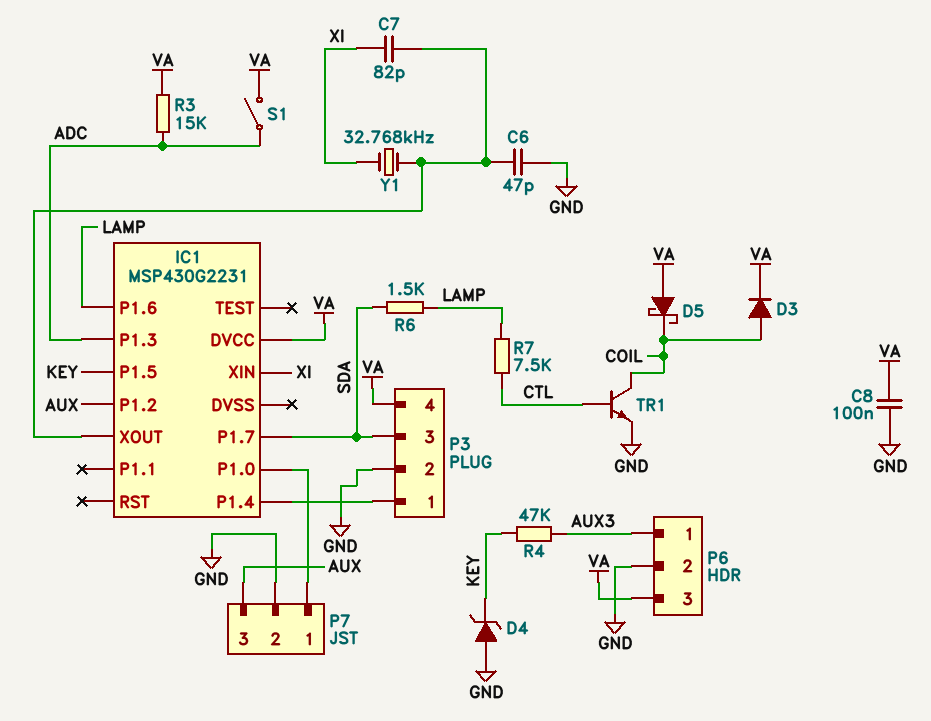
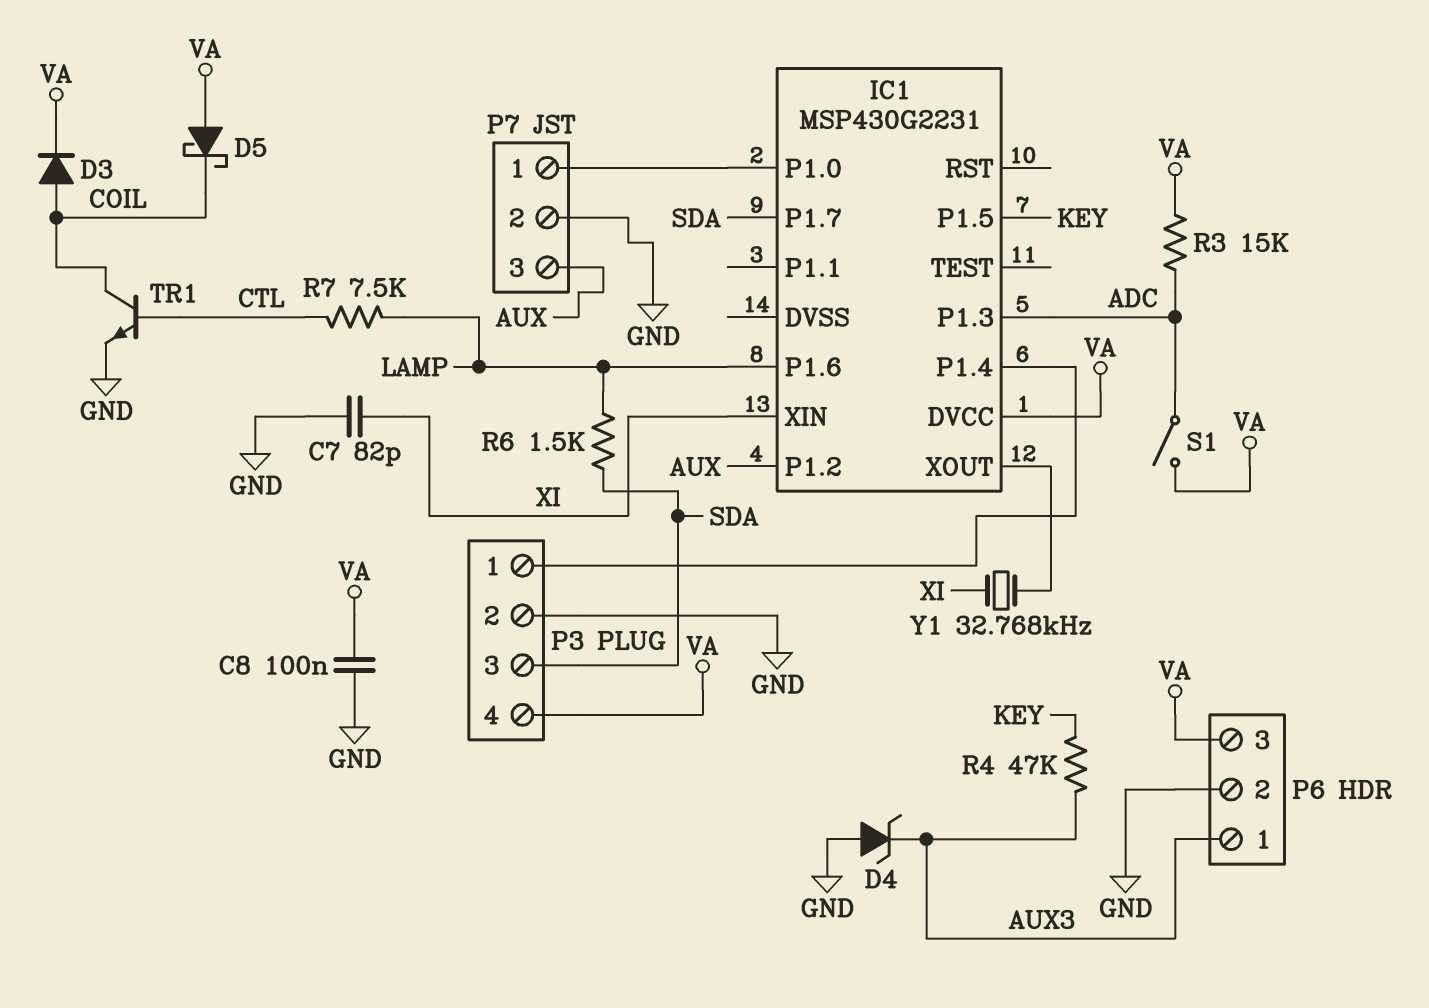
C6: 47pF (GND, IC1/XOUT) -> none
C7: 82pF (IC1/XOUT, XI) -> 82pF (GND, XI)
D4: zener (A GND, K KEY) -> zener (A GND, K AUX3)

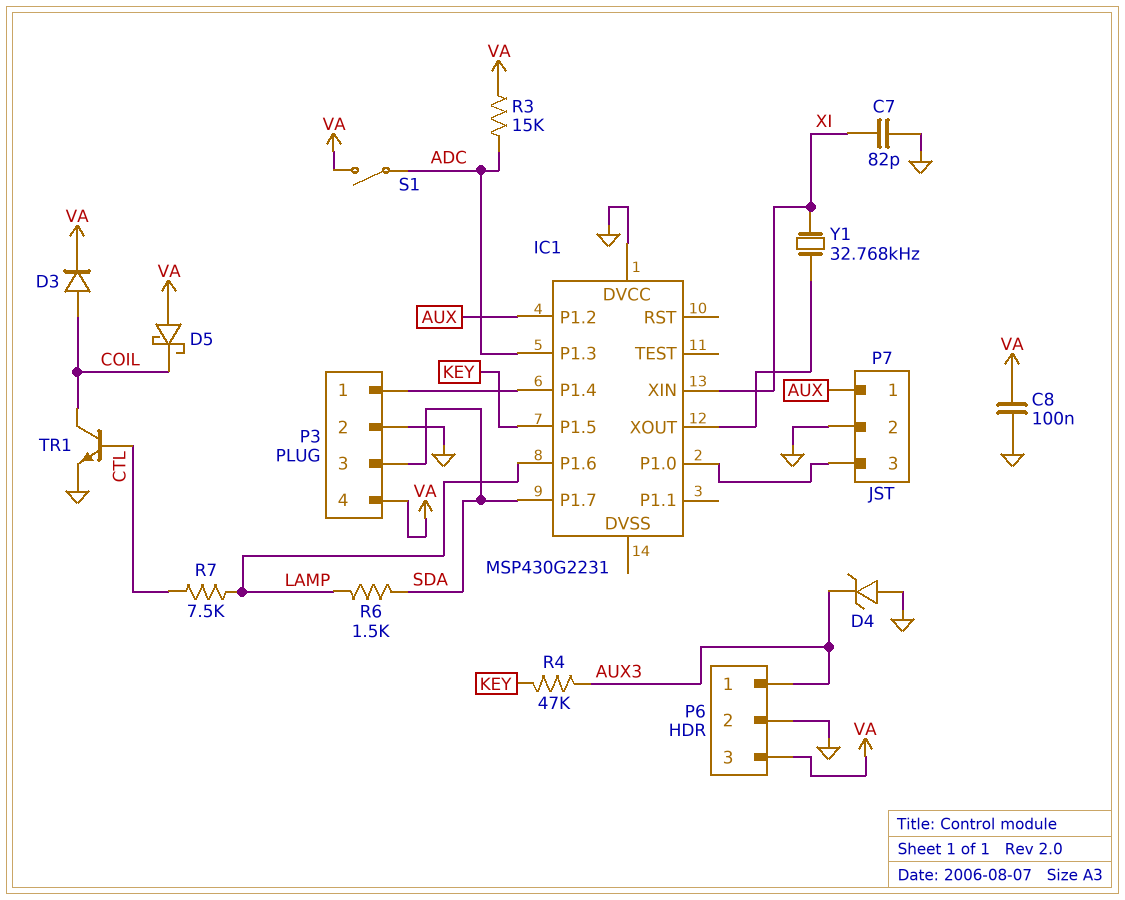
IC1 pin DVCC: VA -> GND
P7 pin 1: IC1/P1.0 -> AUX
P7 pin 3: AUX -> IC1/P1.0

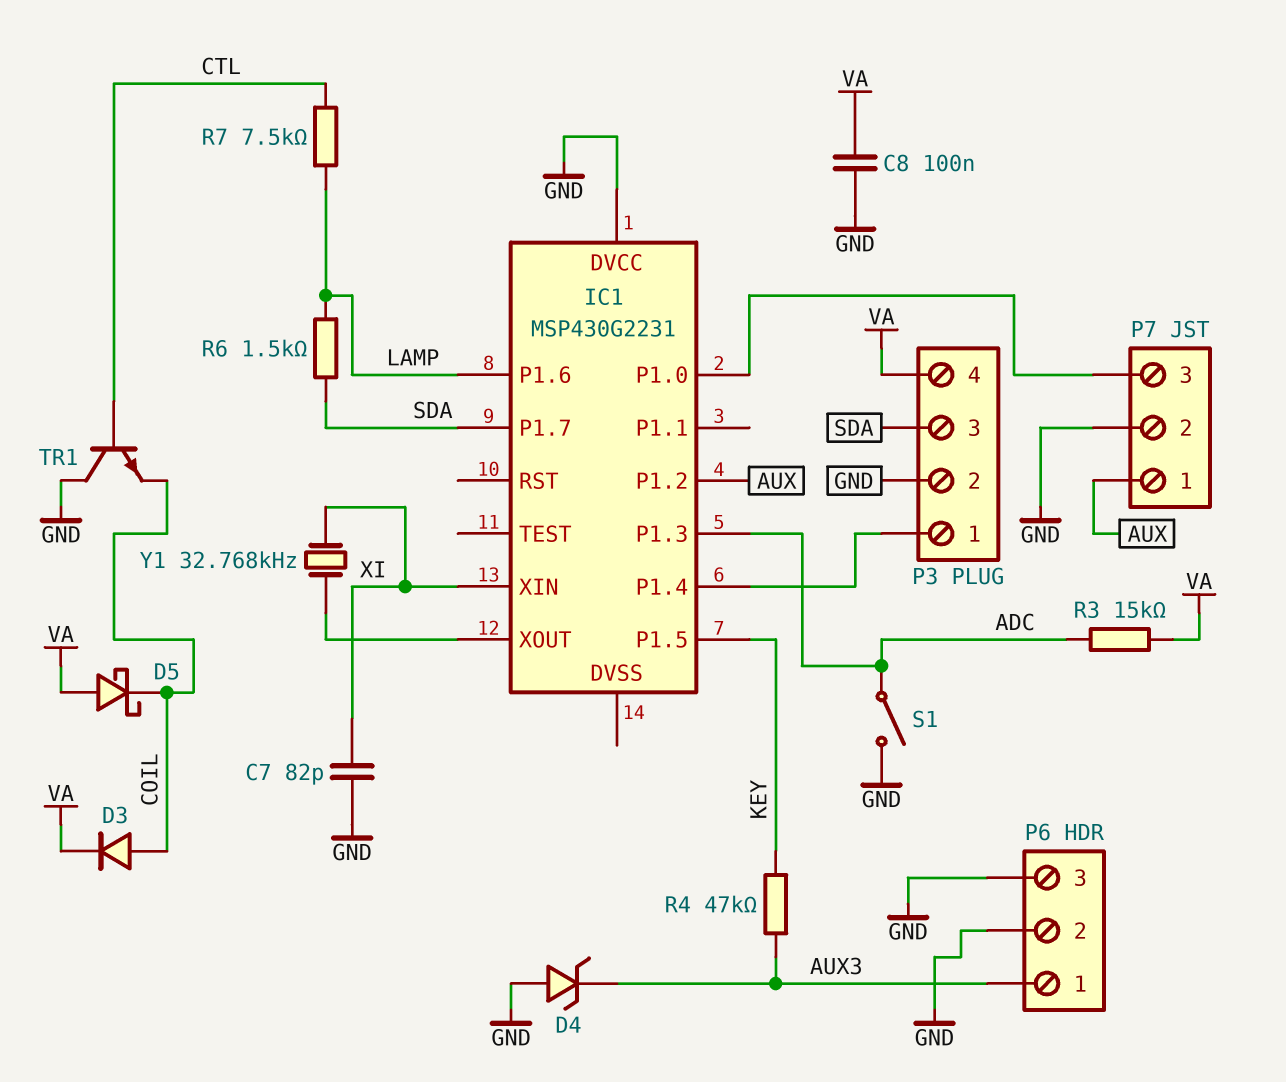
P6 pin 3: VA -> GND
S1: switch (ADC, VA) -> switch (ADC, GND)
TR1: NPN (B CTL, C COIL, E GND) -> NPN (B CTL, C GND, E COIL)

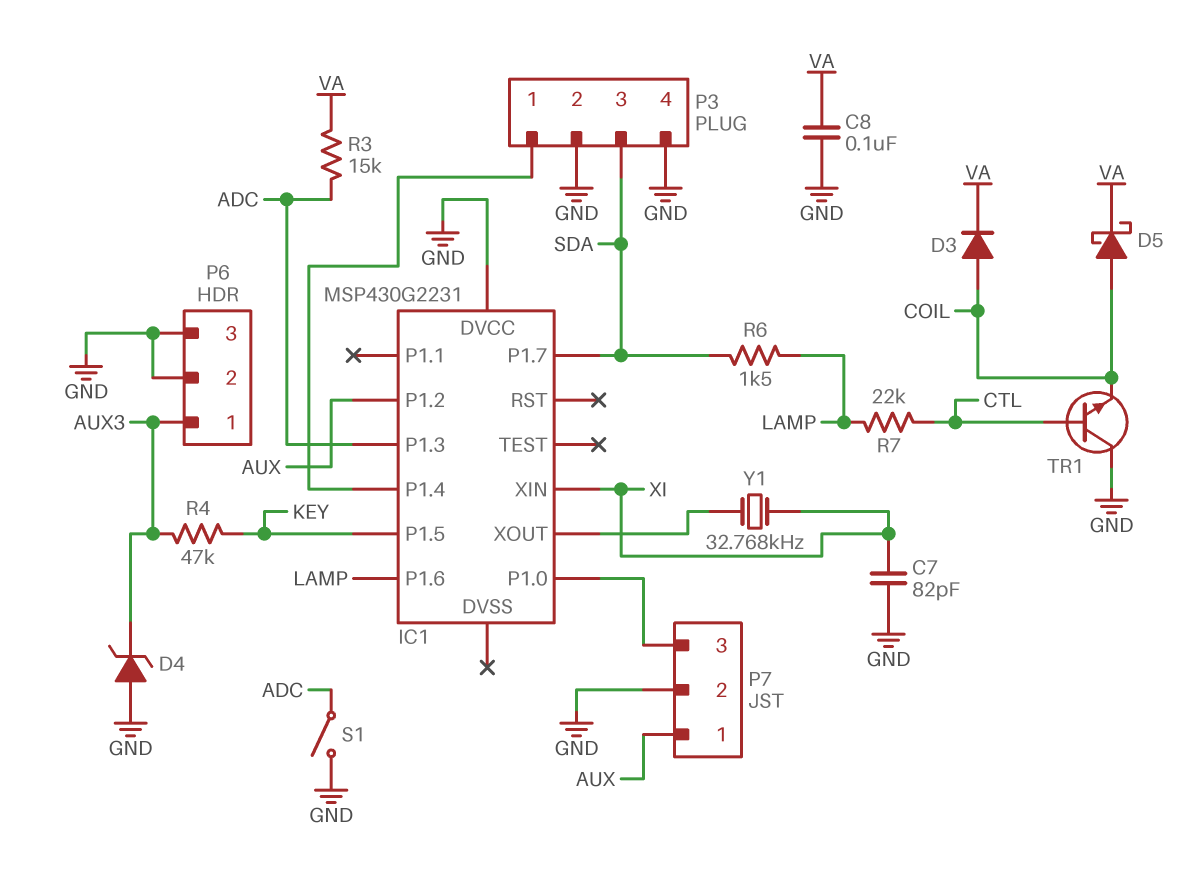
D5: schottky (A VA, K COIL) -> schottky (A COIL, K VA)
P3 pin 4: VA -> GND
R7: 7.5k (CTL, LAMP) -> 22k (CTL, LAMP)

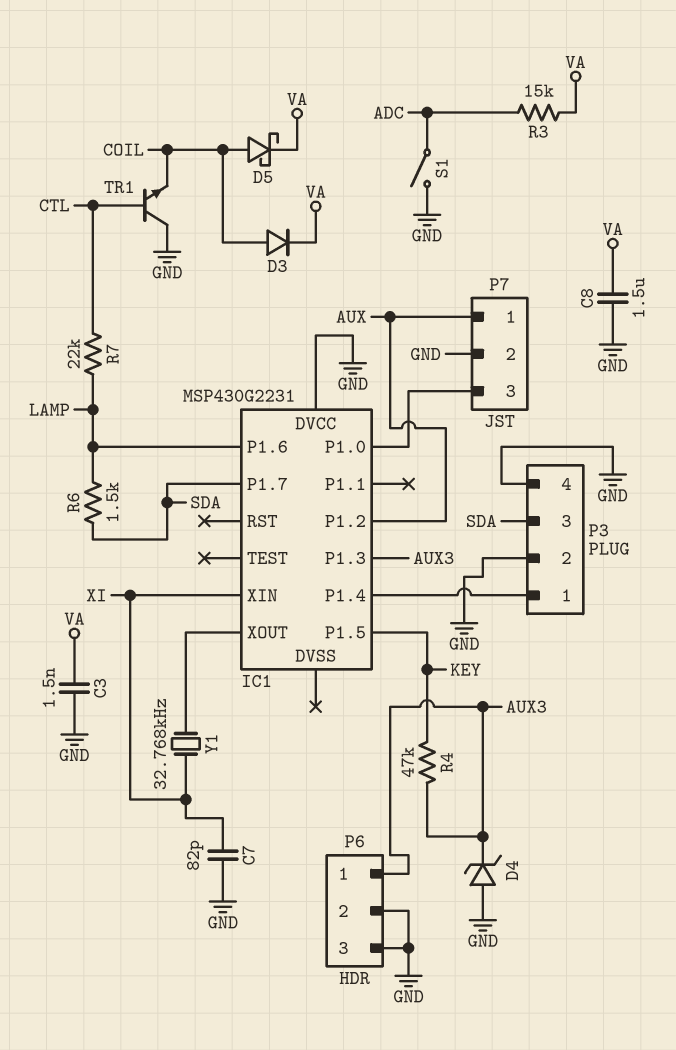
C3: none -> 1.5nF (GND, VA)
C8: 100nF (GND, VA) -> 1.5uF (GND, VA)
IC1 pin P1.3: ADC -> AUX3

